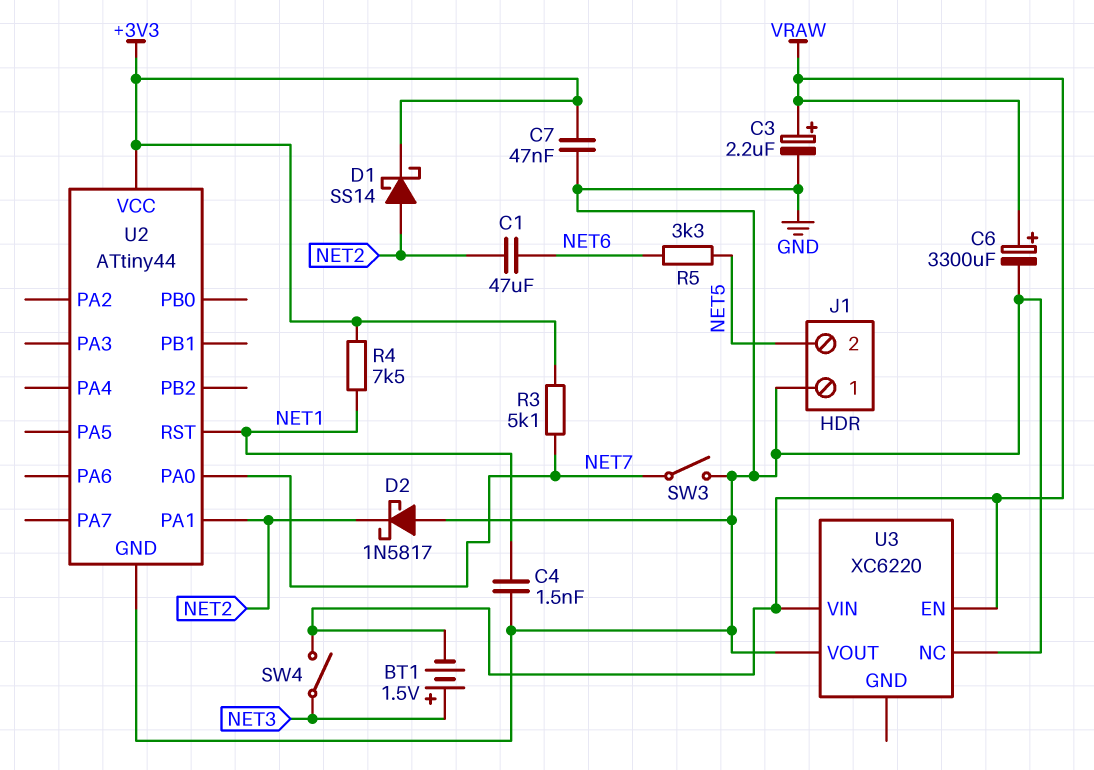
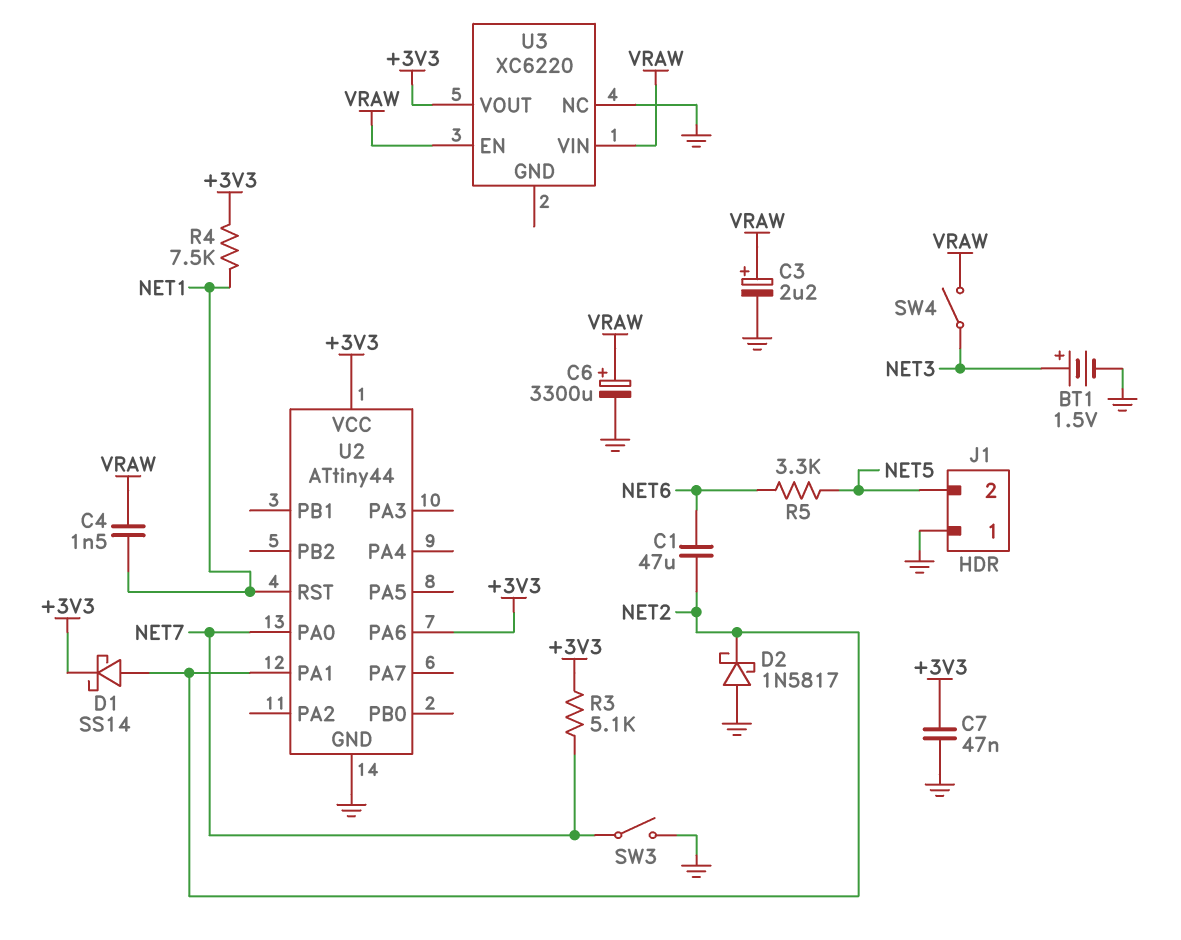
BT1: 1.5V (plus NET3, minus VRAW) -> 1.5V (plus NET3, minus GND)
C4: 1.5nF (GND, NET1) -> 1.5nF (NET1, VRAW)
U2 pin PA6: none -> +3V3
U3 pin VOUT: GND -> +3V3

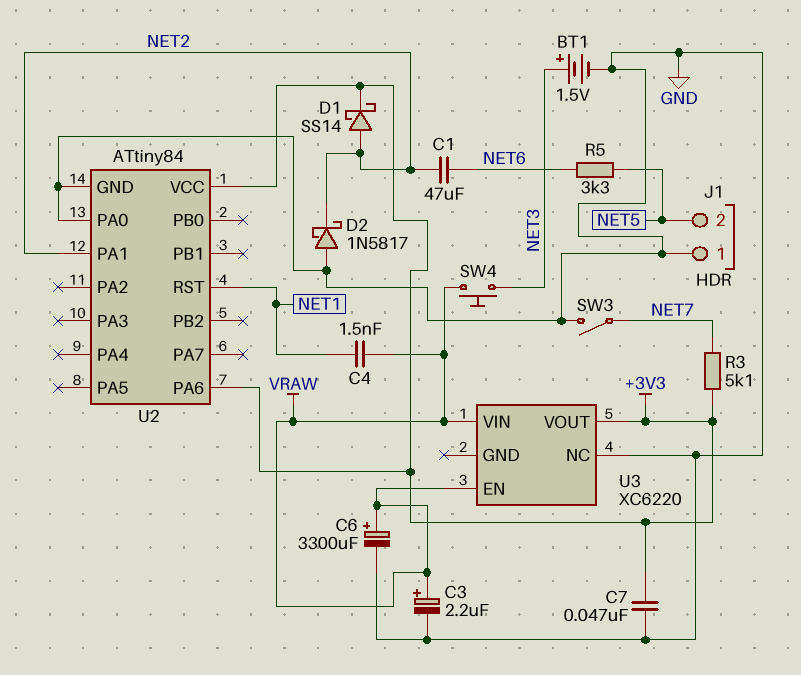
R4: 7.5k (+3V3, NET1) -> none
SW4: switch (NET3, VRAW) -> button (NET3, VRAW)
U2: ATtiny44 -> ATtiny84
U2 pin PA0: NET7 -> GND

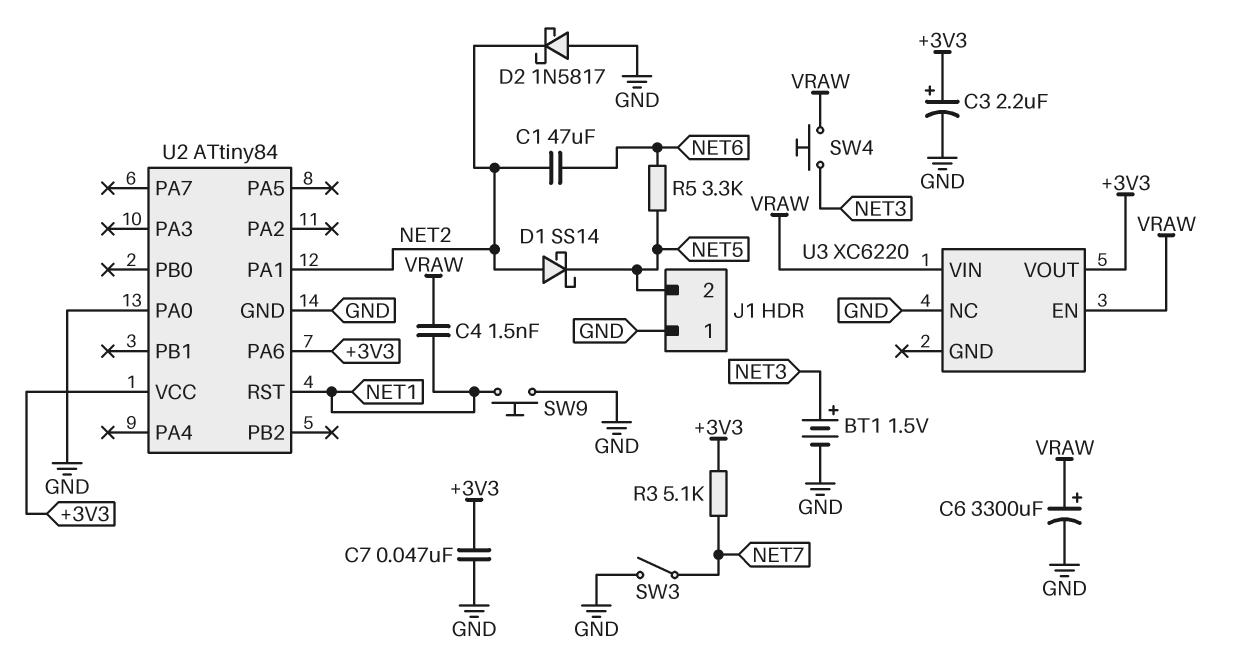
C3: 2.2uF (plus VRAW, minus GND) -> 2.2uF (plus +3V3, minus GND)
D1: schottky SS14 (A NET2, K +3V3) -> schottky SS14 (A NET2, K NET5)
SW9: none -> button (GND, NET1)

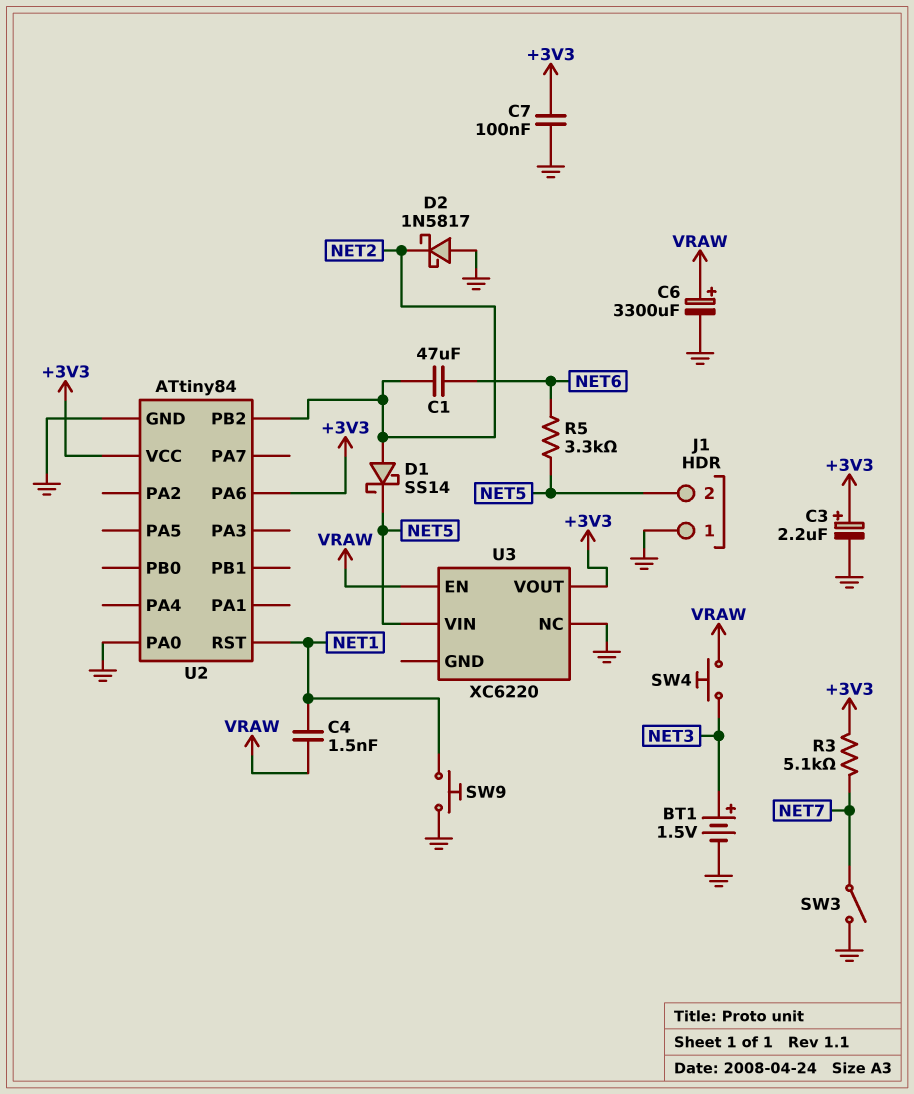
C7: 47nF (+3V3, GND) -> 100nF (+3V3, GND)
U2 pin PA1: NET2 -> none
U2 pin PB2: none -> NET2
U3 pin VIN: VRAW -> NET5

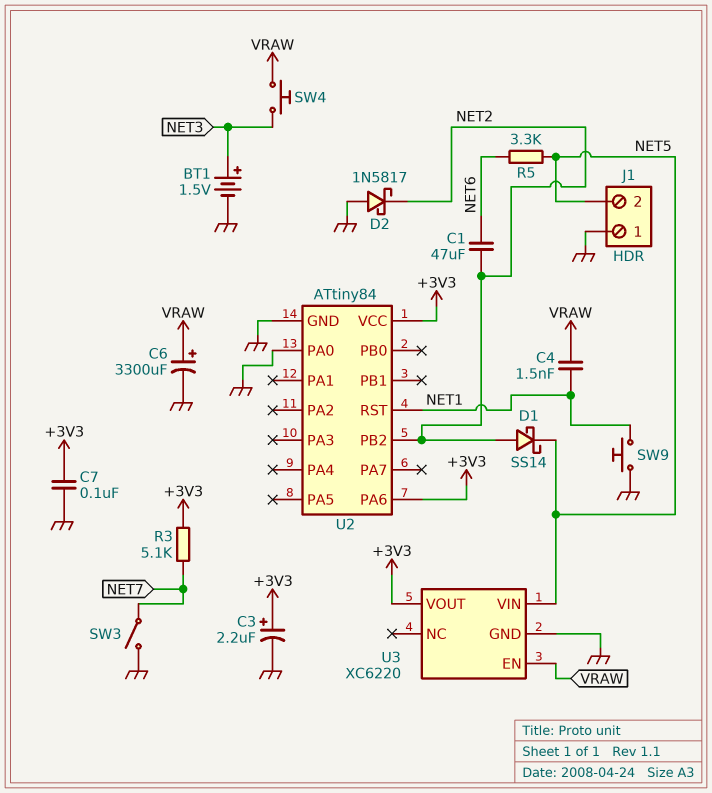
U3 pin GND: none -> GND
U3 pin NC: GND -> none

